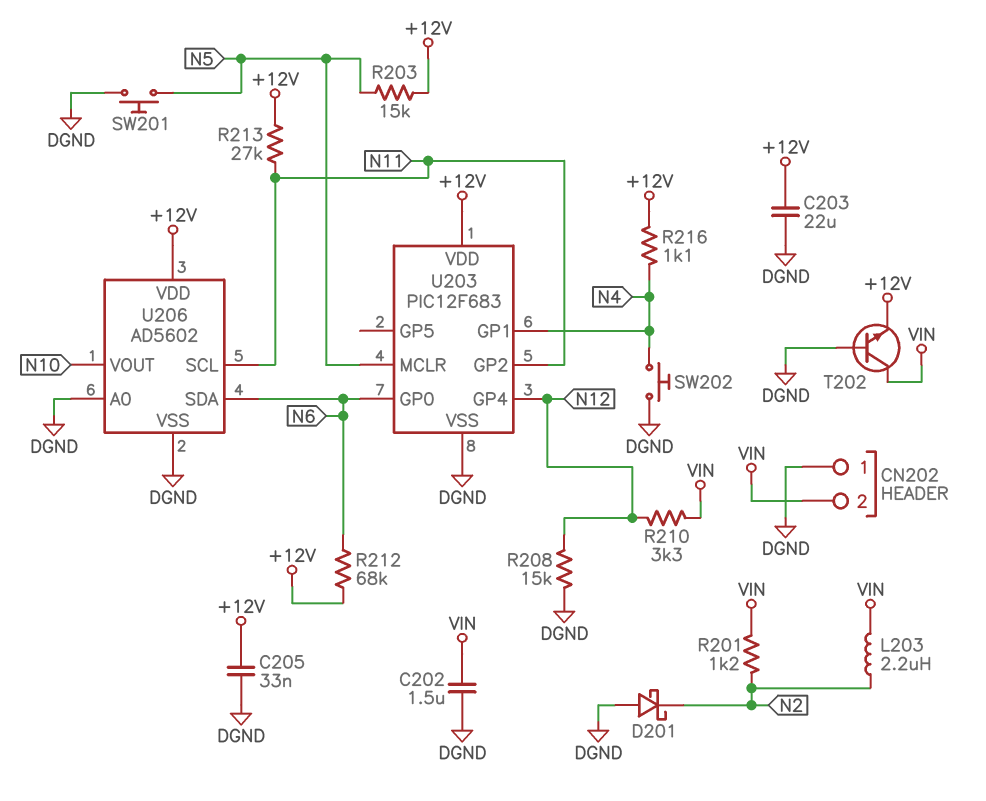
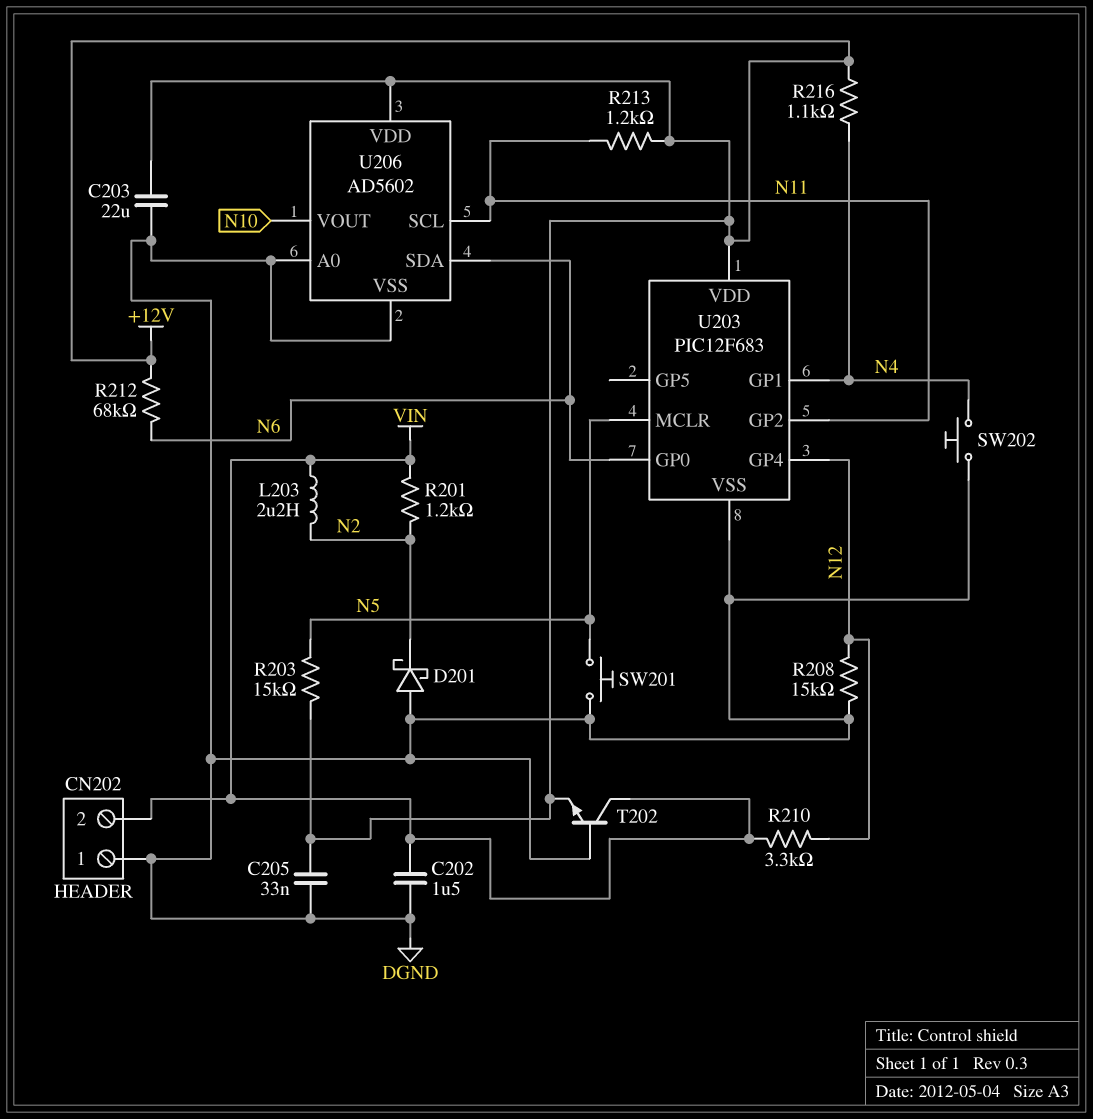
R213: 27k (+12V, N11) -> 1.2k (+12V, N11)

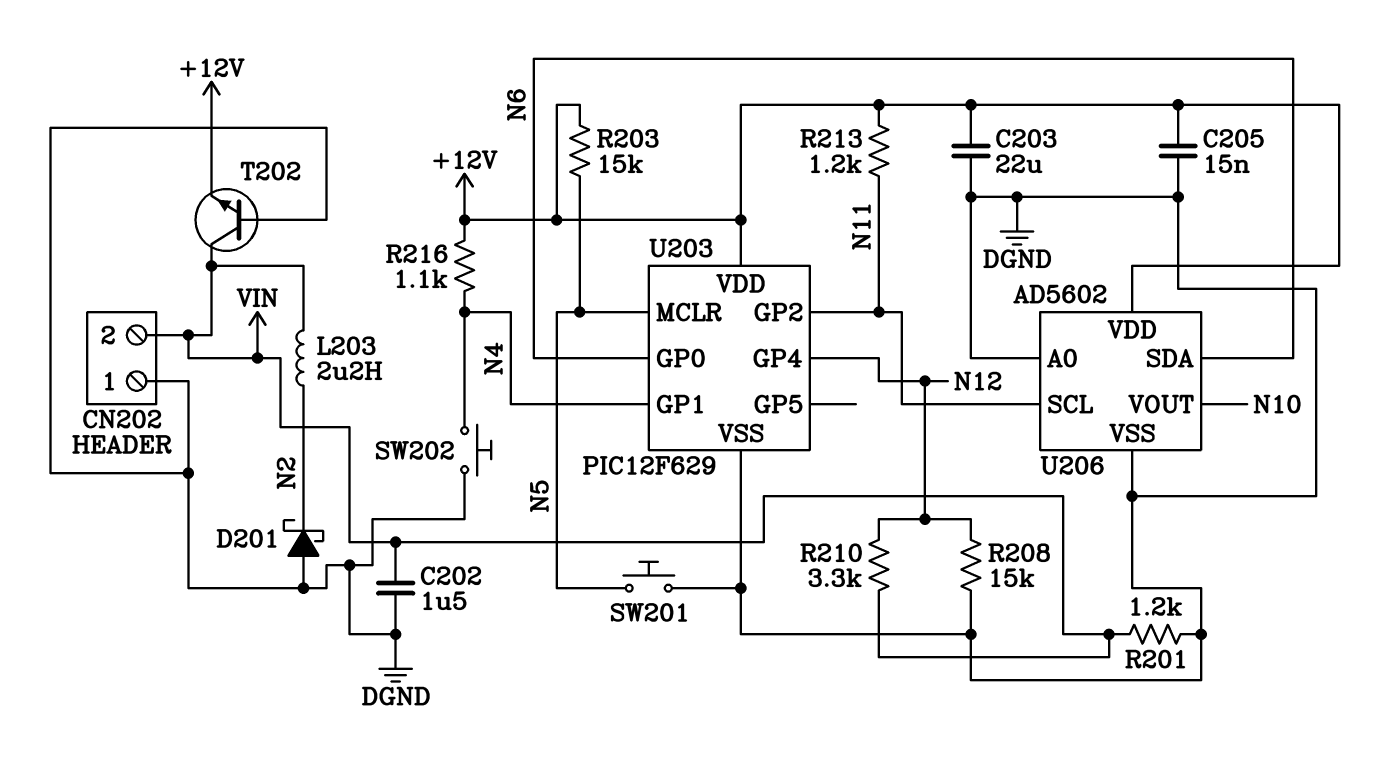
C205: 33nF (+12V, DGND) -> 15nF (+12V, DGND)
R201: 1.2k (N2, VIN) -> 1.2k (DGND, VIN)
R212: 68k (+12V, N6) -> none
U203: PIC12F683 -> PIC12F629

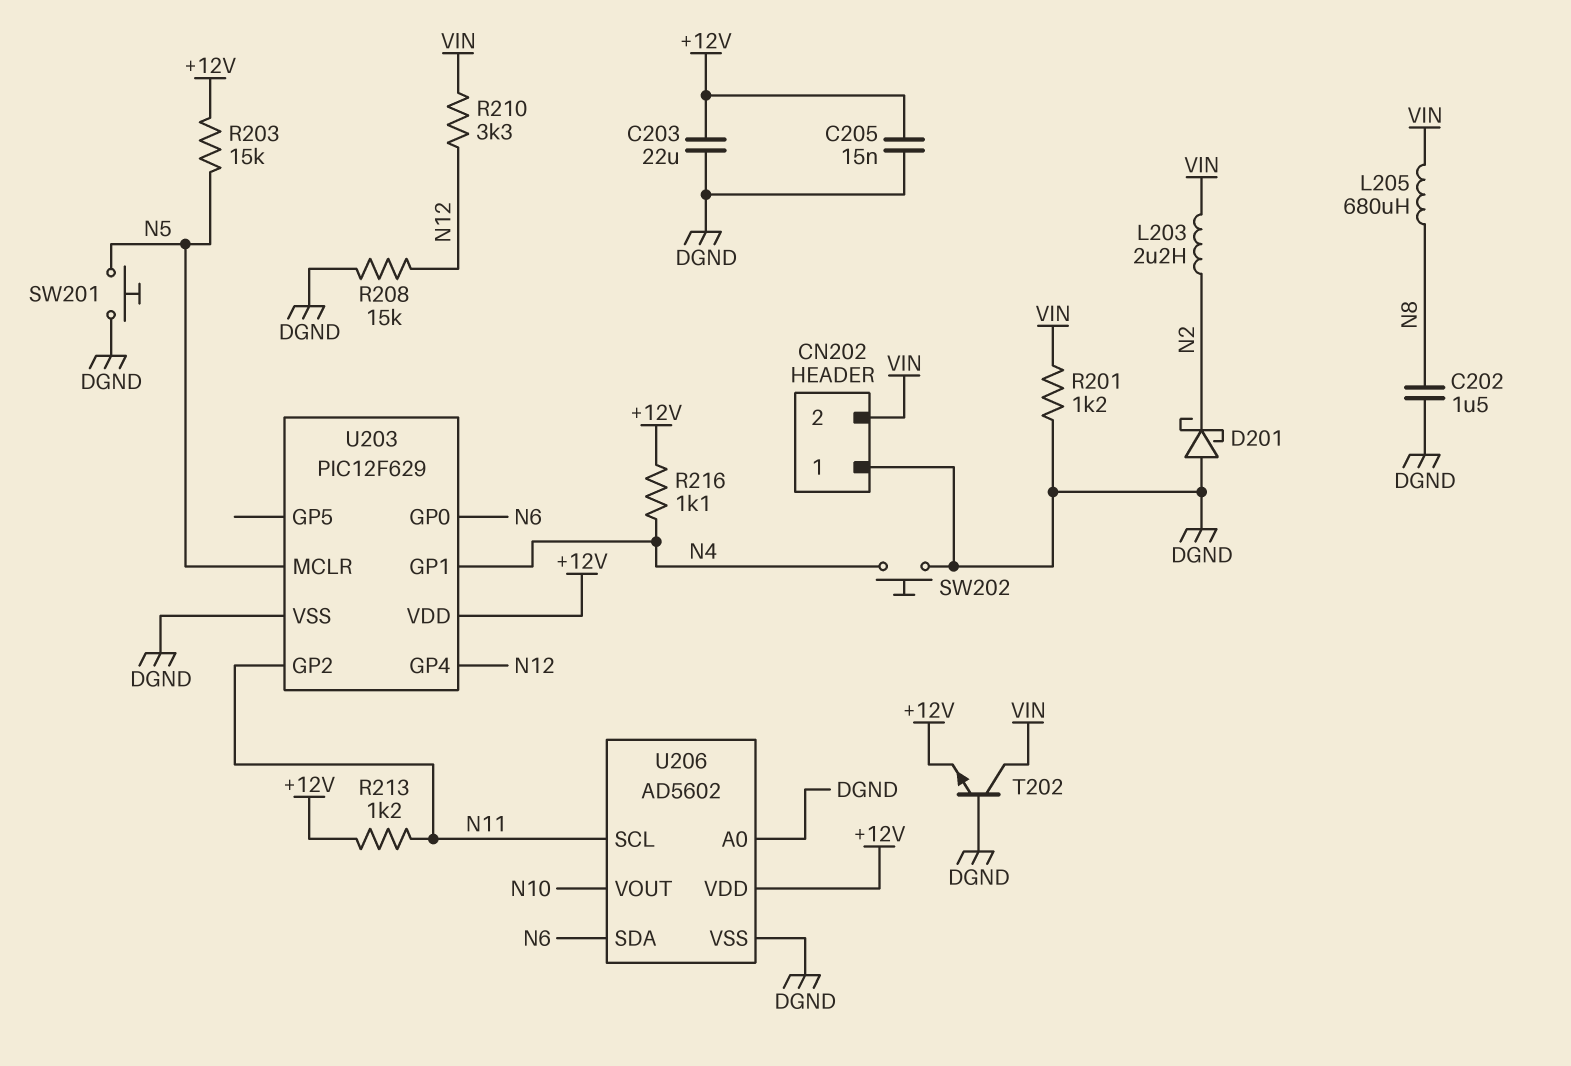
C202: 1.5uF (DGND, VIN) -> 1.5uF (DGND, N8)
L205: none -> 680uH (N8, VIN)

